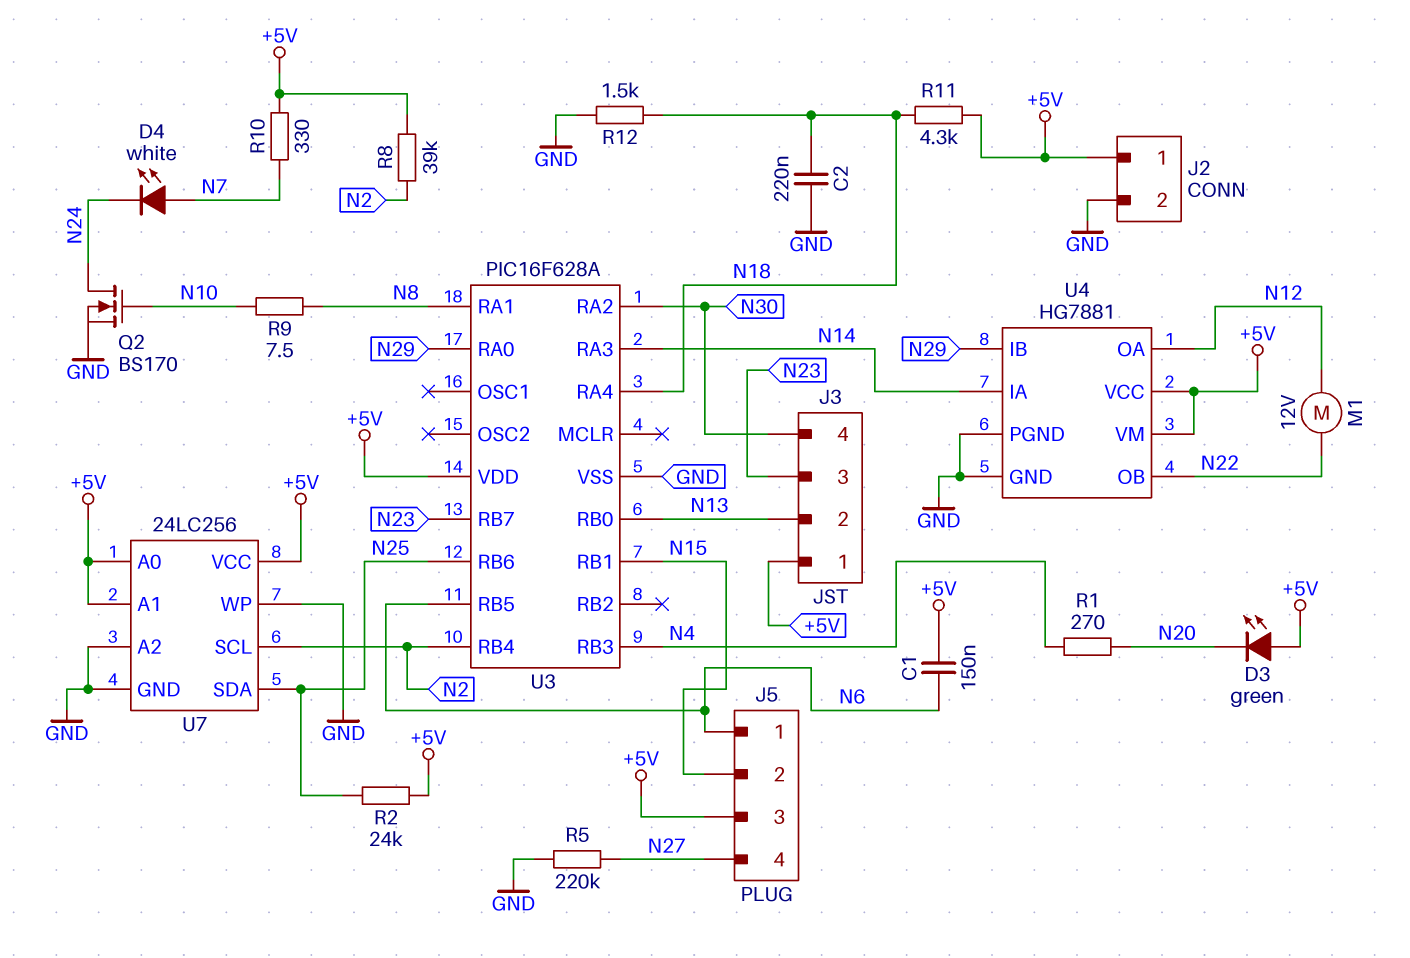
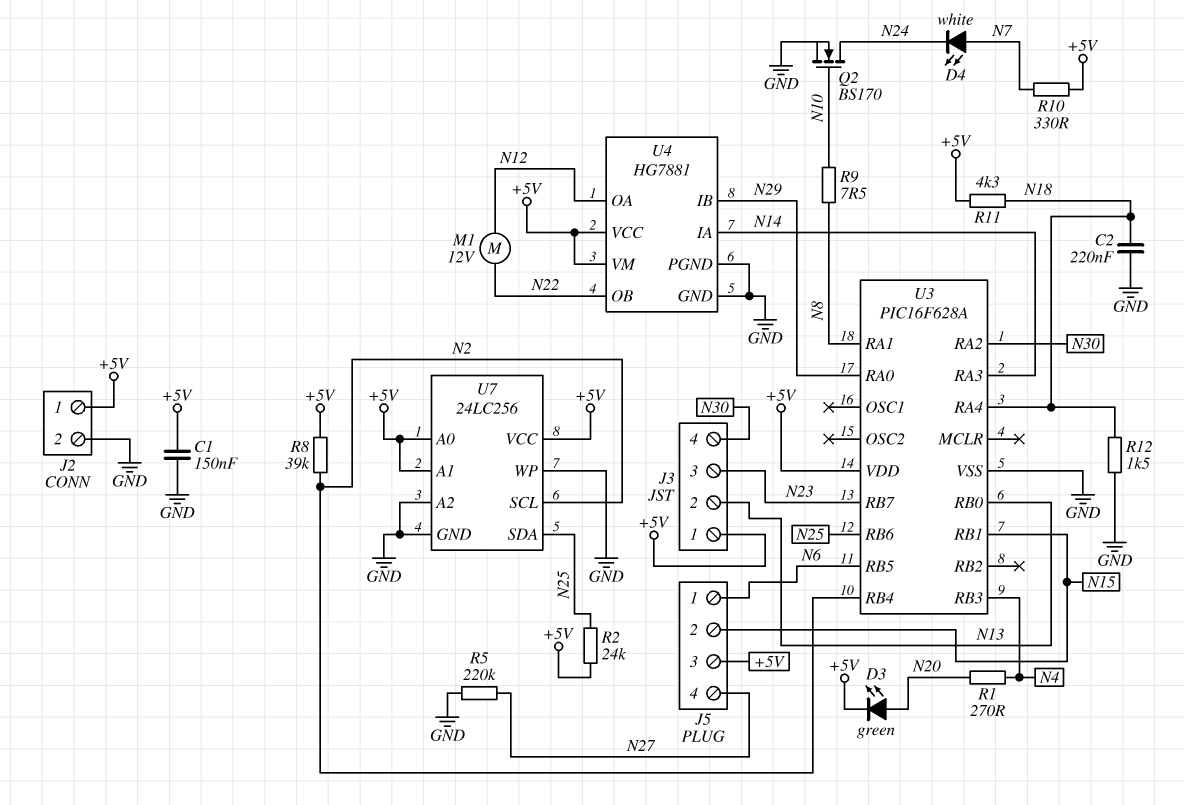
C1: 150nF (+5V, N6) -> 150nF (+5V, GND)
D3: LED green (A +5V, K N20) -> LED green (A N20, K +5V)

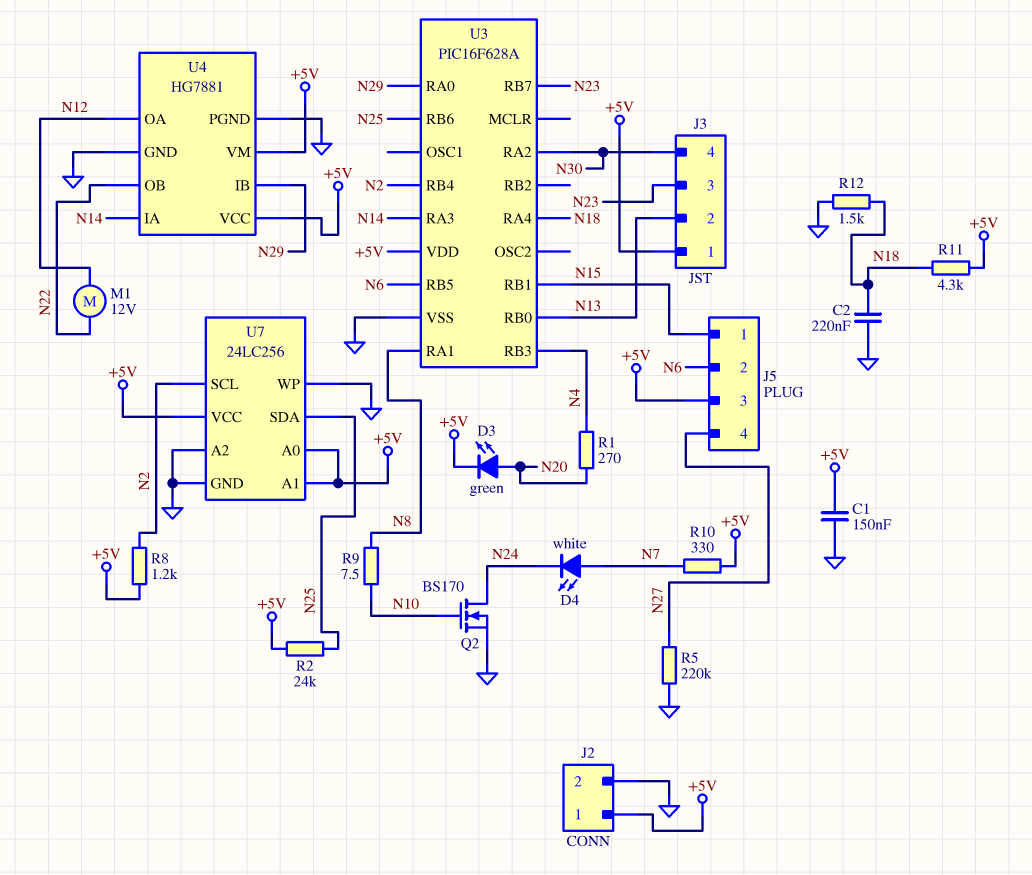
J5 pin 1: N6 -> N15
J5 pin 2: N15 -> N6
R8: 39k (+5V, N2) -> 1.2k (+5V, N2)

